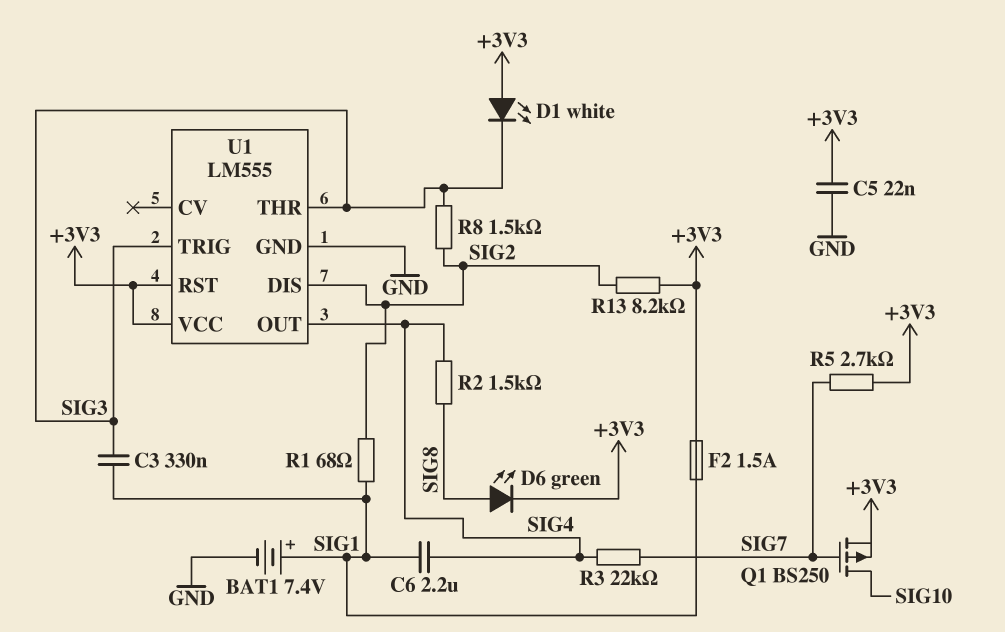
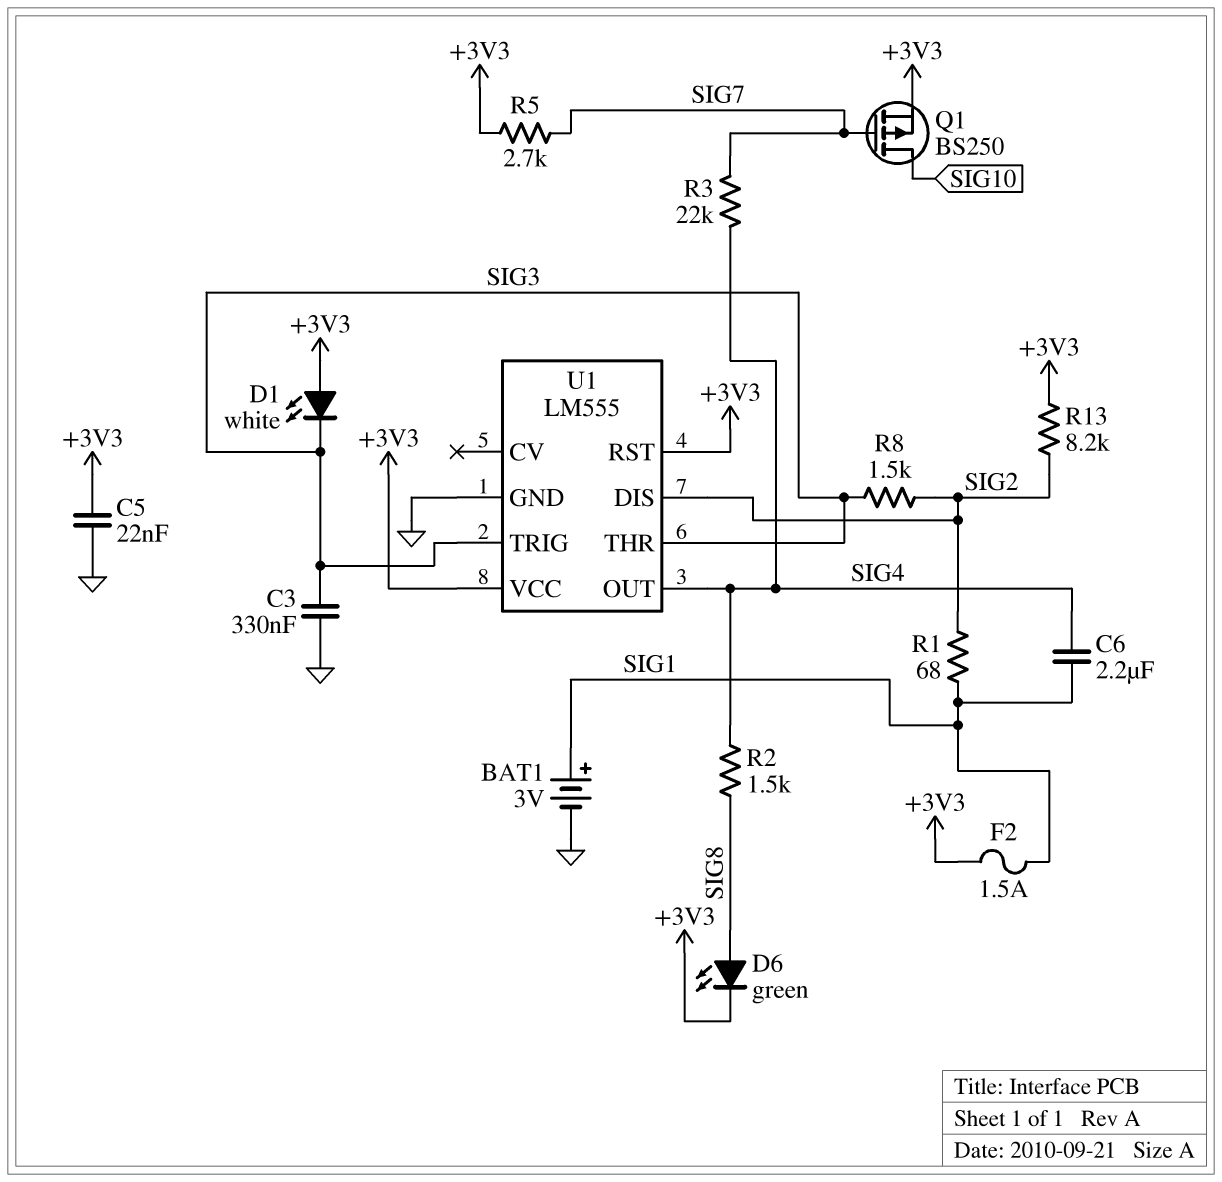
BAT1: 7.4V (plus SIG1, minus GND) -> 3V (plus SIG1, minus GND)
C3: 330nF (SIG1, SIG3) -> 330nF (GND, SIG3)

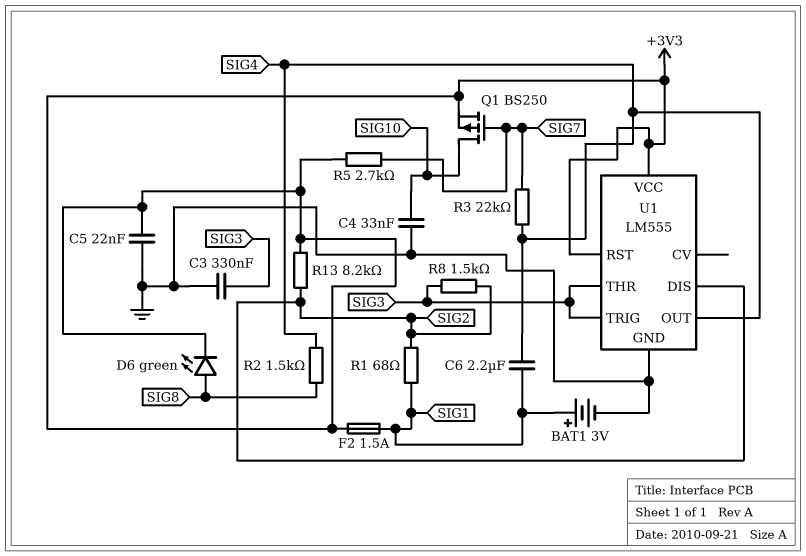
C4: none -> 33nF (GND, SIG10)
D1: LED white (A +3V3, K SIG3) -> none

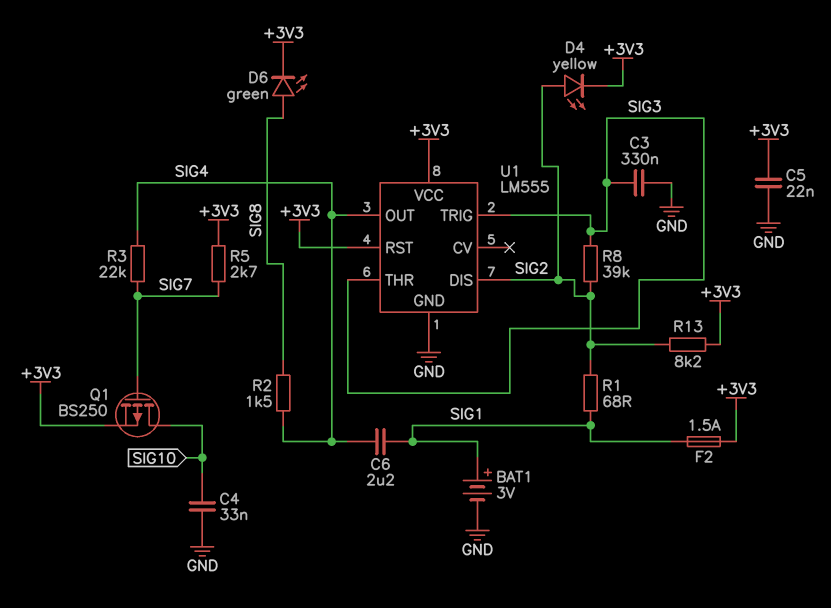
D4: none -> LED yellow (A SIG2, K +3V3)
R8: 1.5k (SIG2, SIG3) -> 39k (SIG2, SIG3)

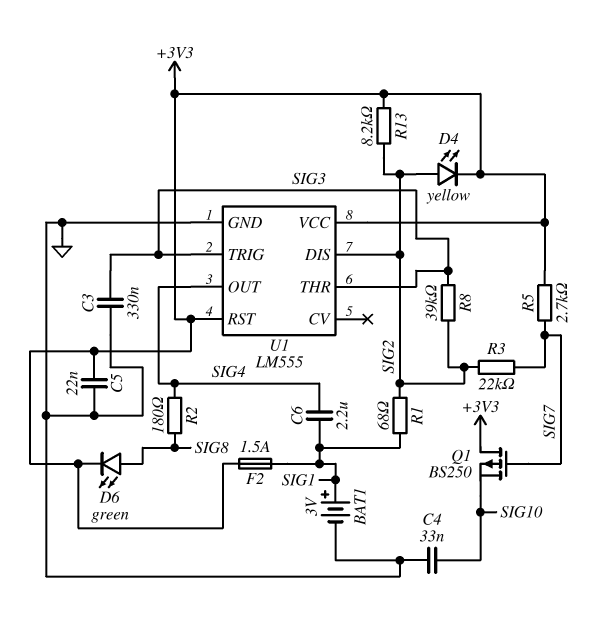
Q1: PMOS BS250 (G SIG7, D SIG10, S +3V3) -> PMOS BS250 (G SIG7, D +3V3, S SIG10)
R2: 1.5k (SIG4, SIG8) -> 180 (SIG4, SIG8)
R3: 22k (SIG4, SIG7) -> 22k (SIG2, SIG7)

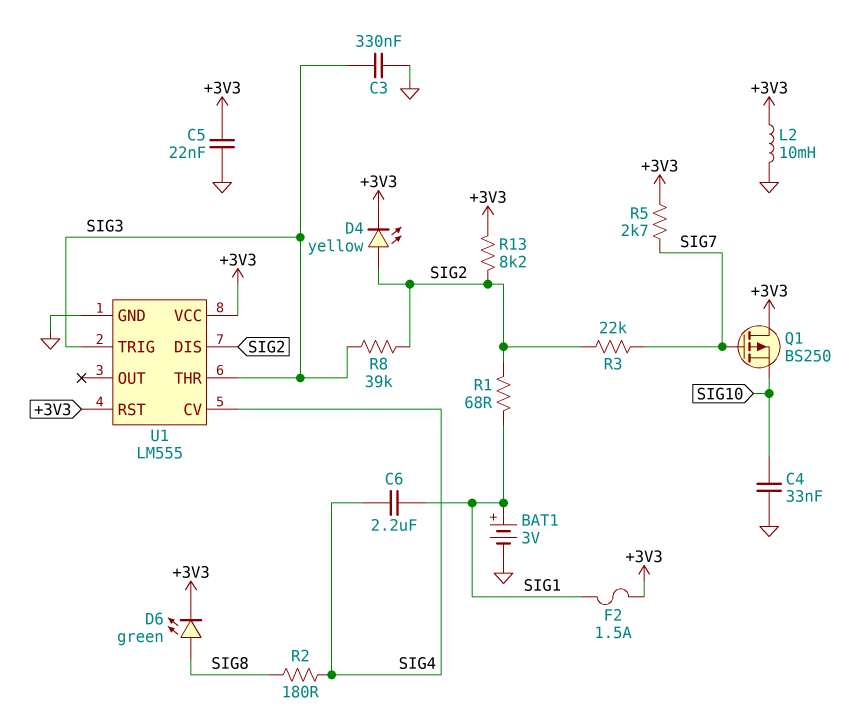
L2: none -> 10mH (+3V3, GND)
U1 pin CV: none -> SIG4
U1 pin OUT: SIG4 -> none

